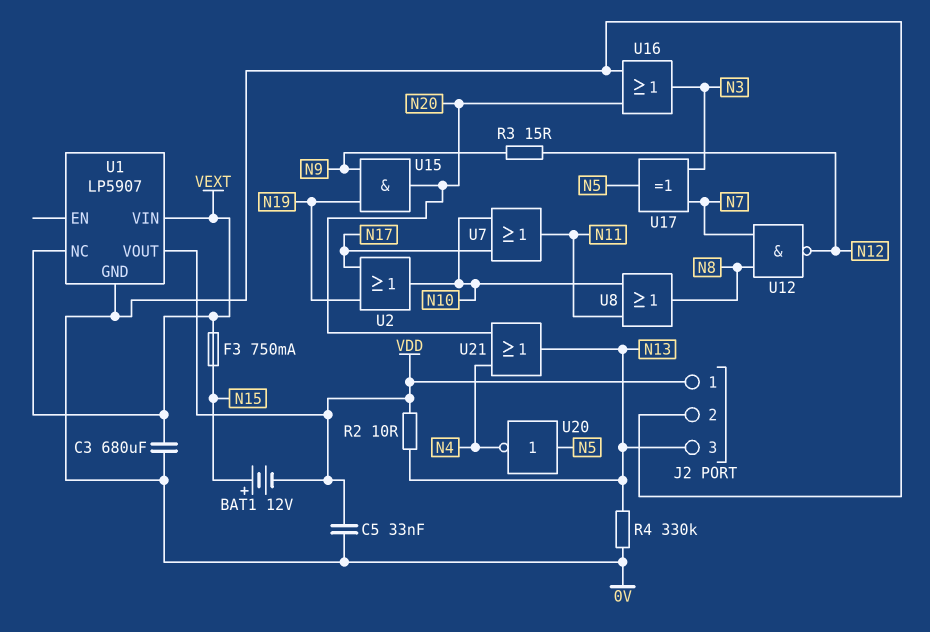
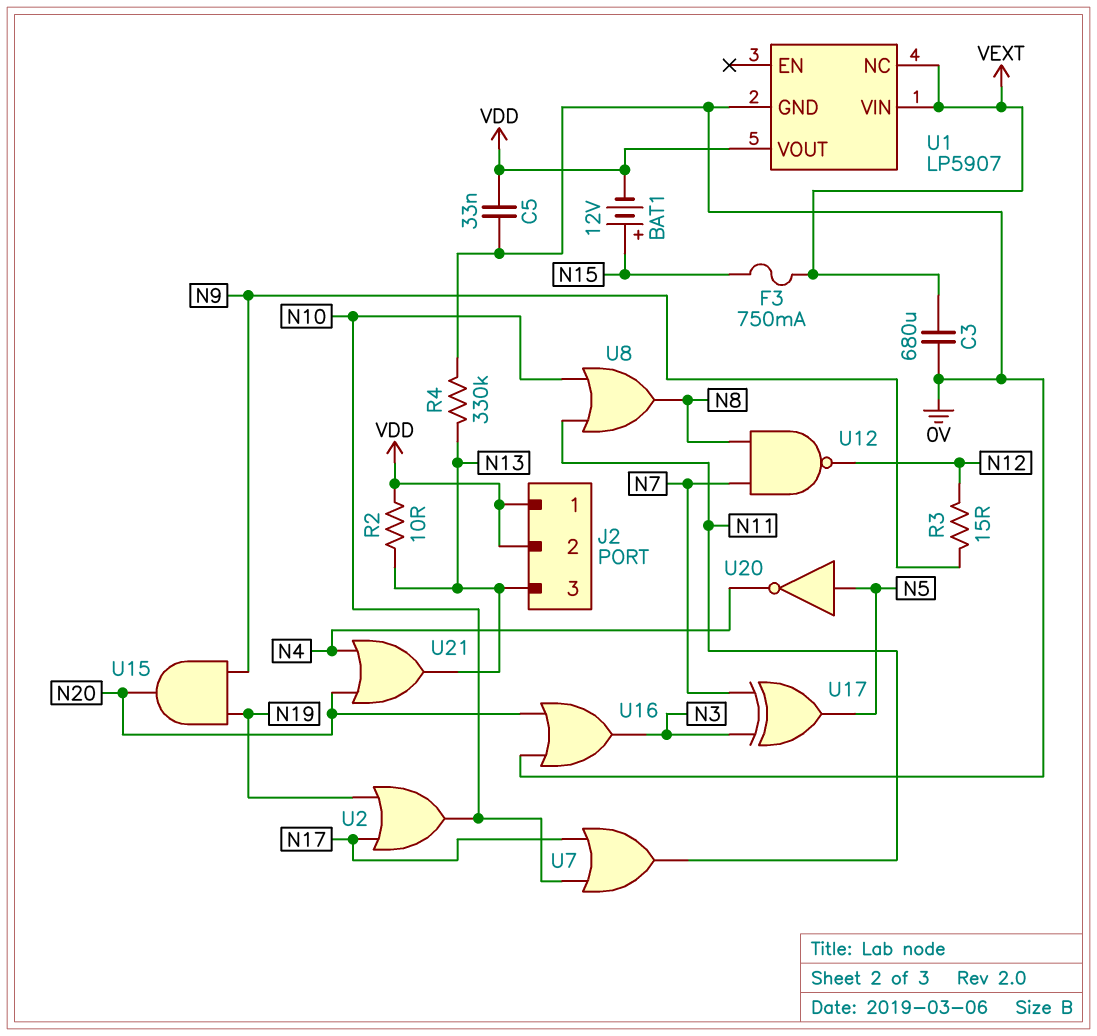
J2 pin 2: 0V -> VDD

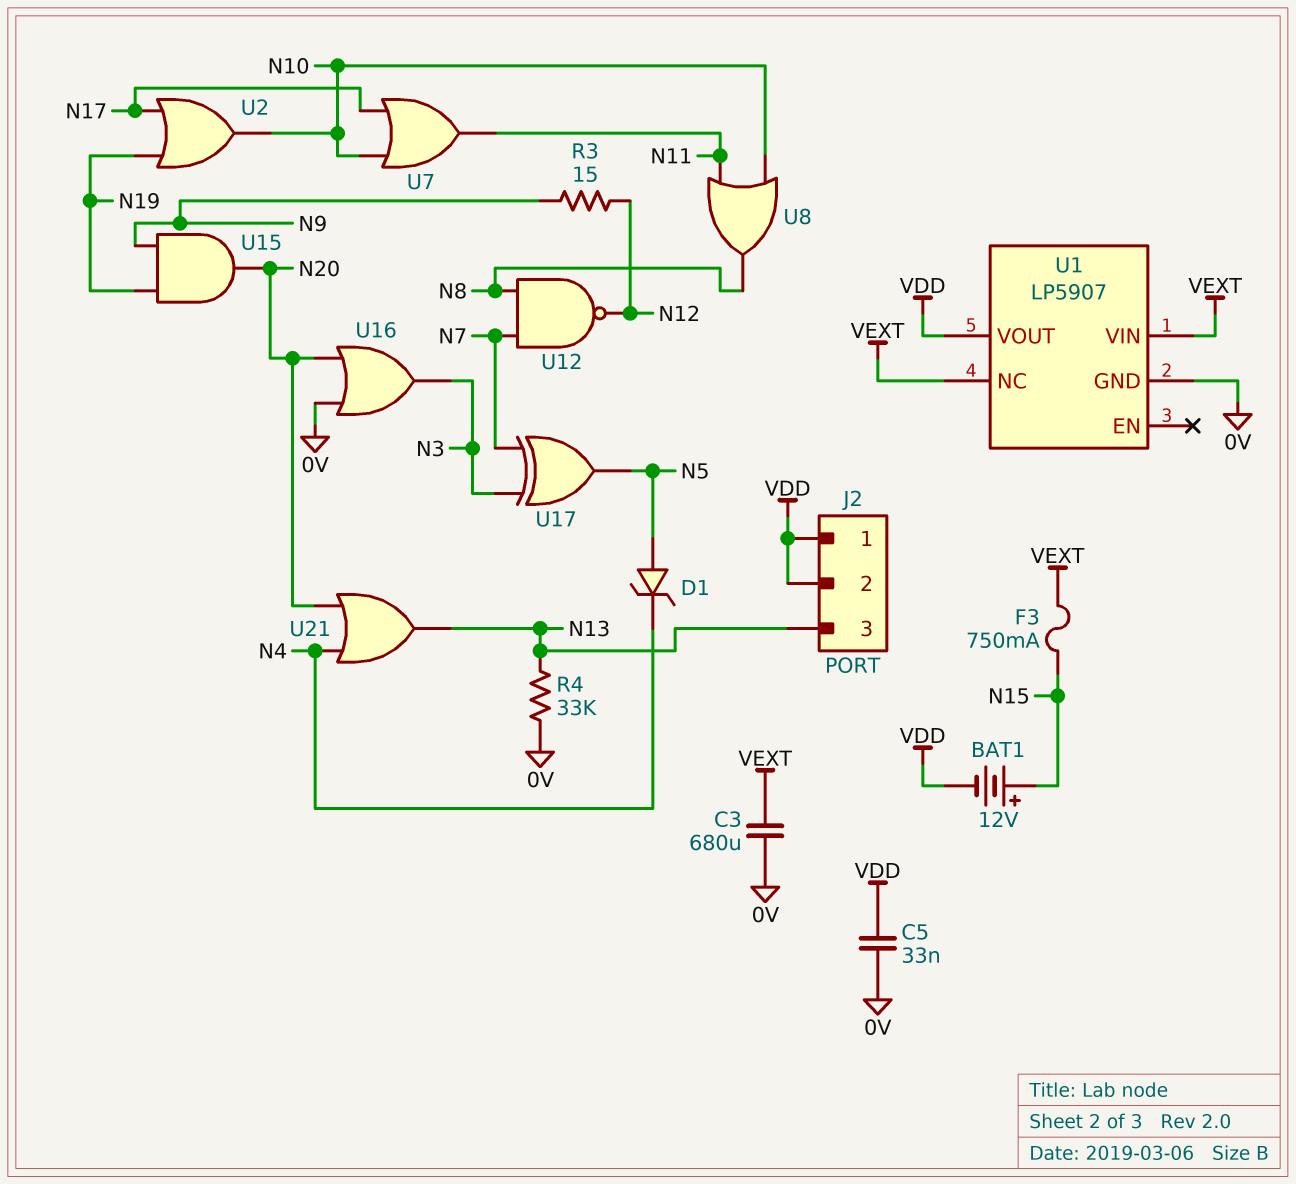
D1: none -> zener (A N5, K N4)
R2: 10 (N13, VDD) -> none
R4: 330k (0V, N13) -> 33k (0V, N13)
U20: NOT (in N5, out N4) -> none

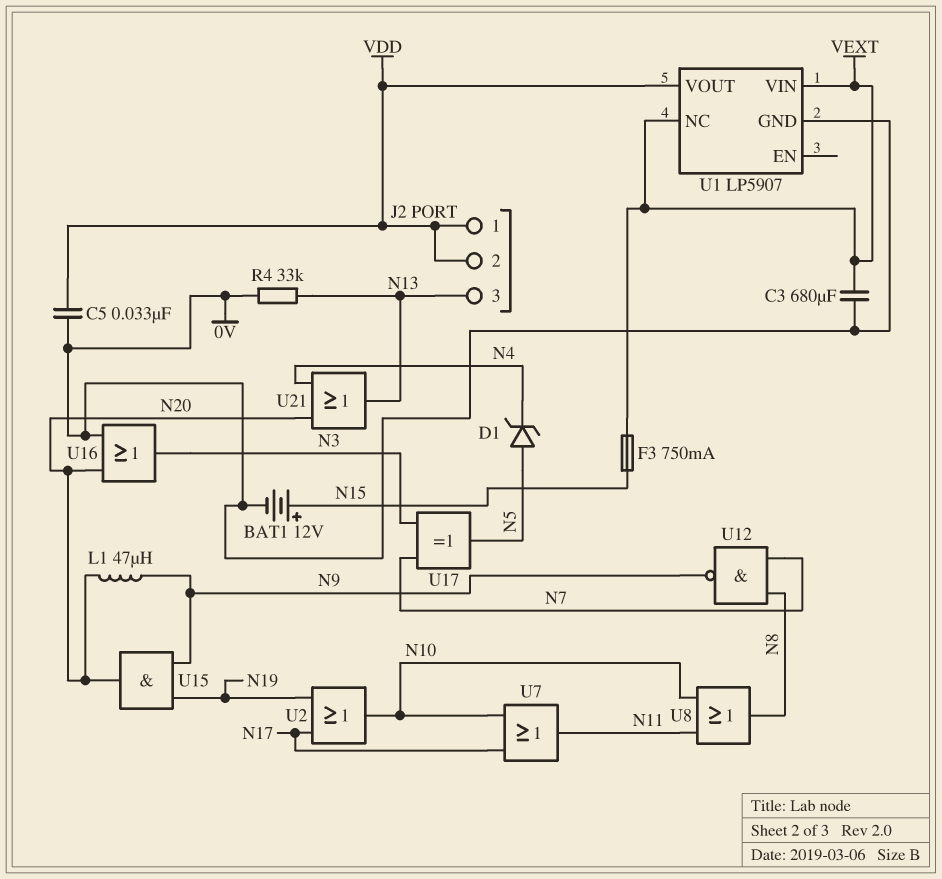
BAT1: 12V (plus N15, minus VDD) -> 12V (plus N15, minus 0V)
L1: none -> 47uH (N9, N20)
R3: 15 (N9, N12) -> none
U12: NAND (in N7, in N8, out N12) -> NAND (in N7, in N8, out N9)

